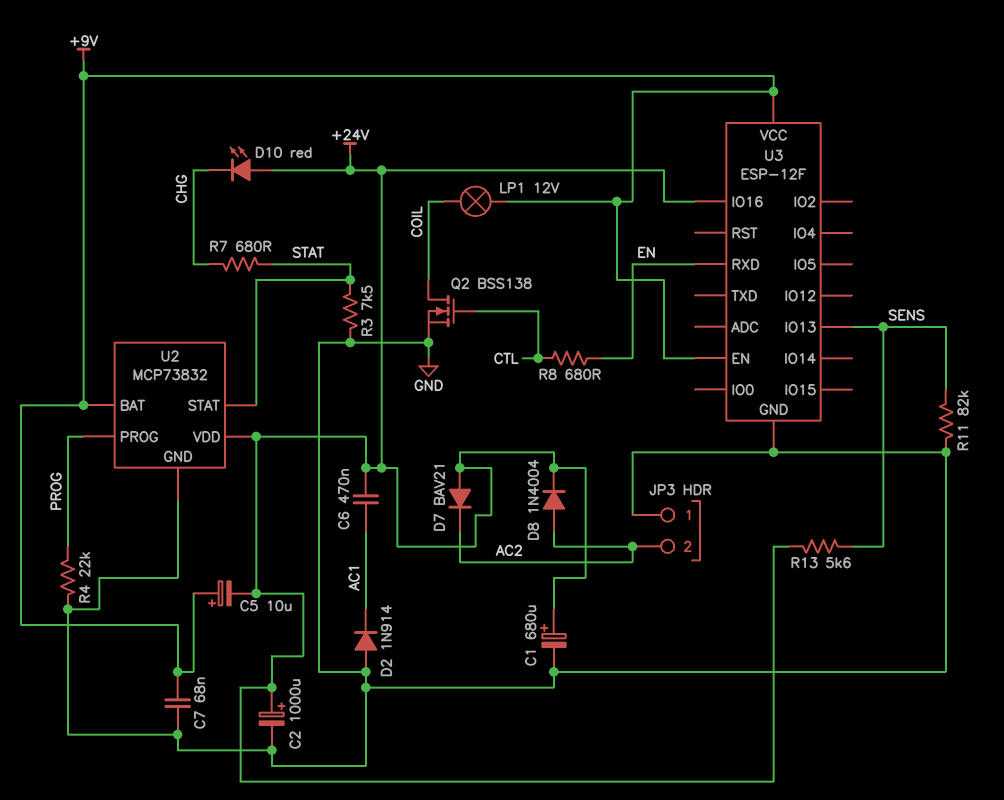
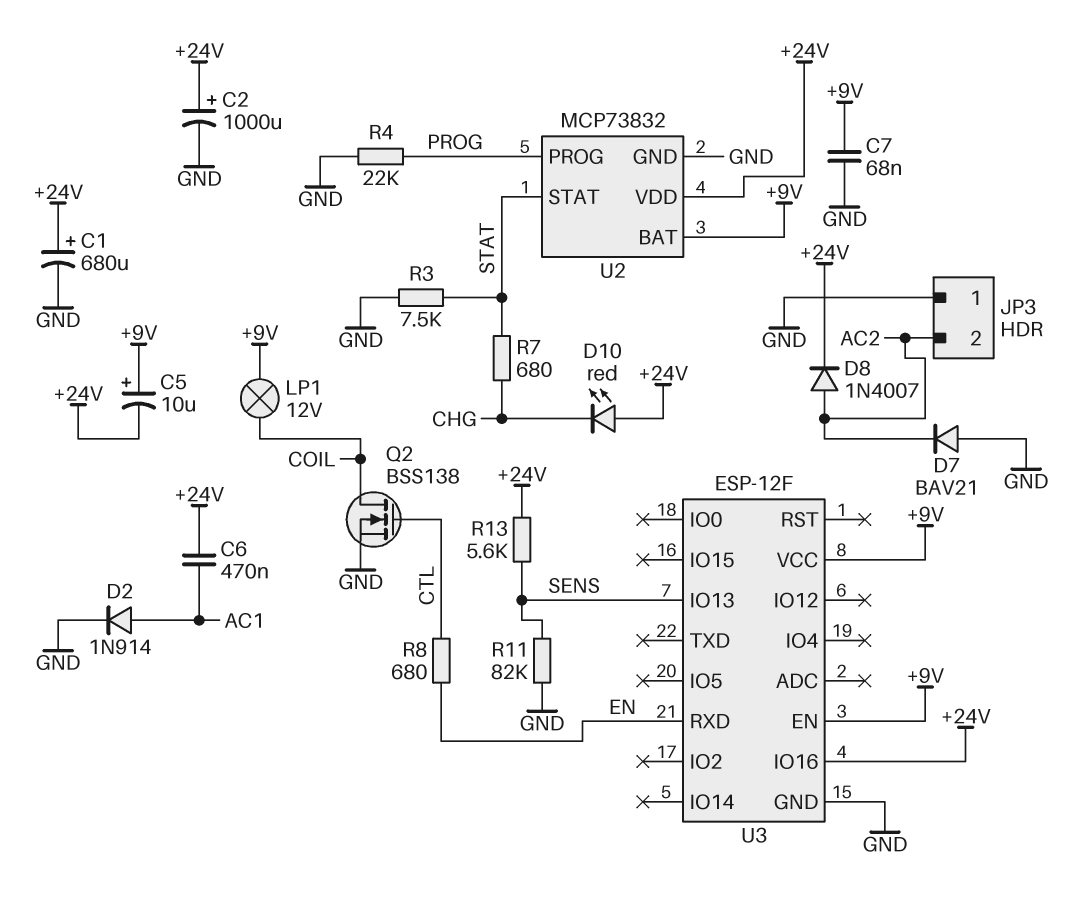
D2: diode 1N914 (A GND, K AC1) -> diode 1N914 (A AC1, K GND)
D7: diode BAV21 (A +24V, K AC2) -> diode BAV21 (A GND, K AC2)
D8: diode 1N4004 (A AC2, K +24V) -> diode 1N4007 (A AC2, K +24V)

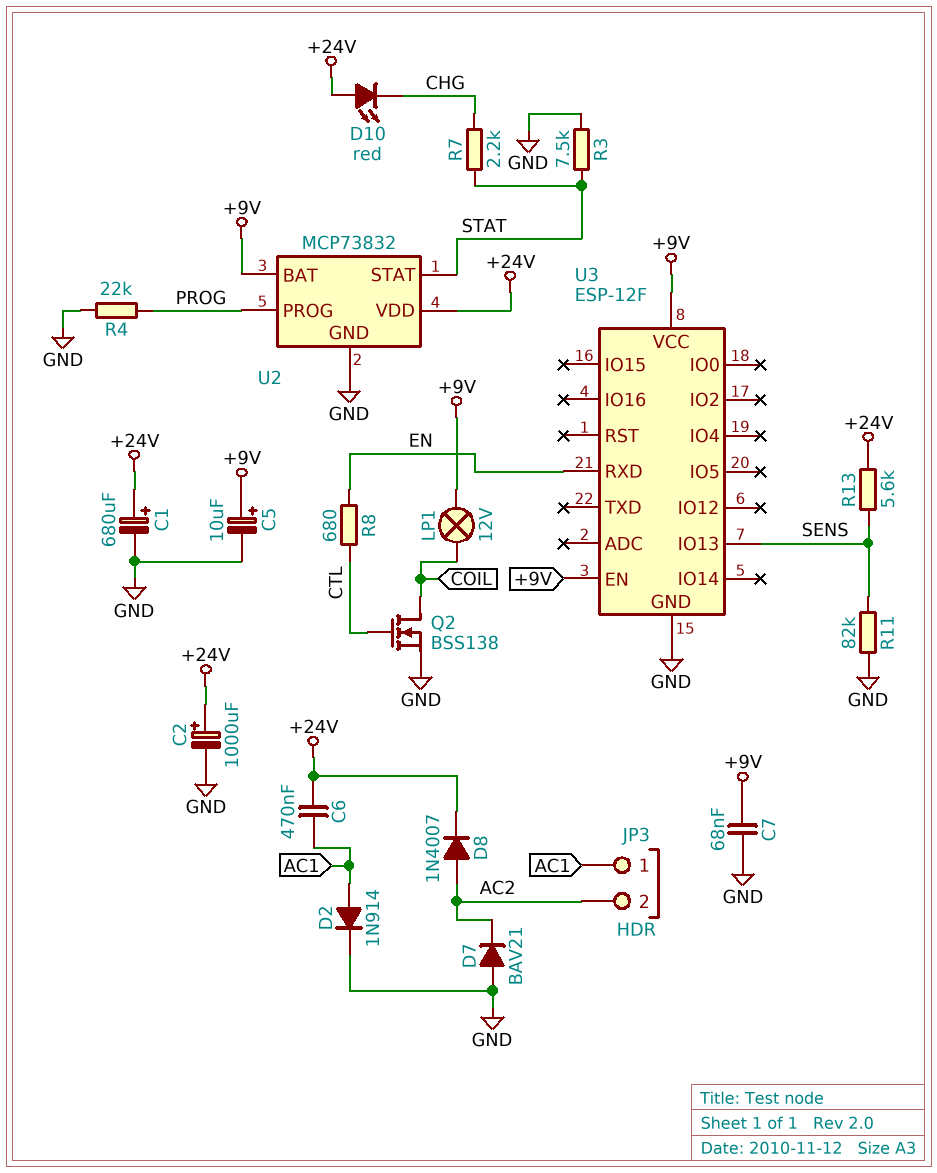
C5: 10uF (plus +9V, minus +24V) -> 10uF (plus +9V, minus GND)
JP3 pin 1: GND -> AC1
R7: 680 (CHG, STAT) -> 2.2k (CHG, STAT)
U3 pin IO16: +24V -> none

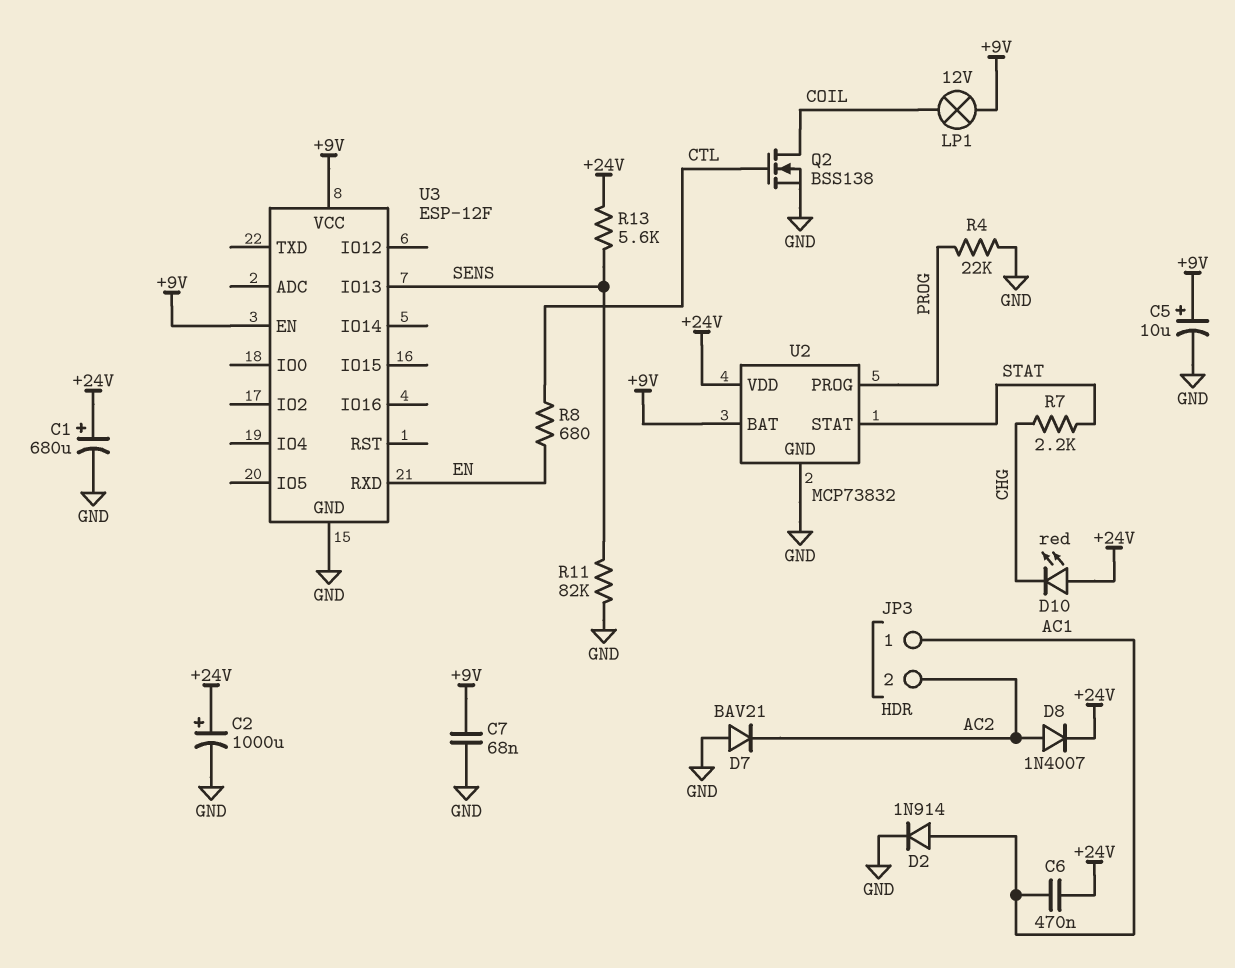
R3: 7.5k (GND, STAT) -> none

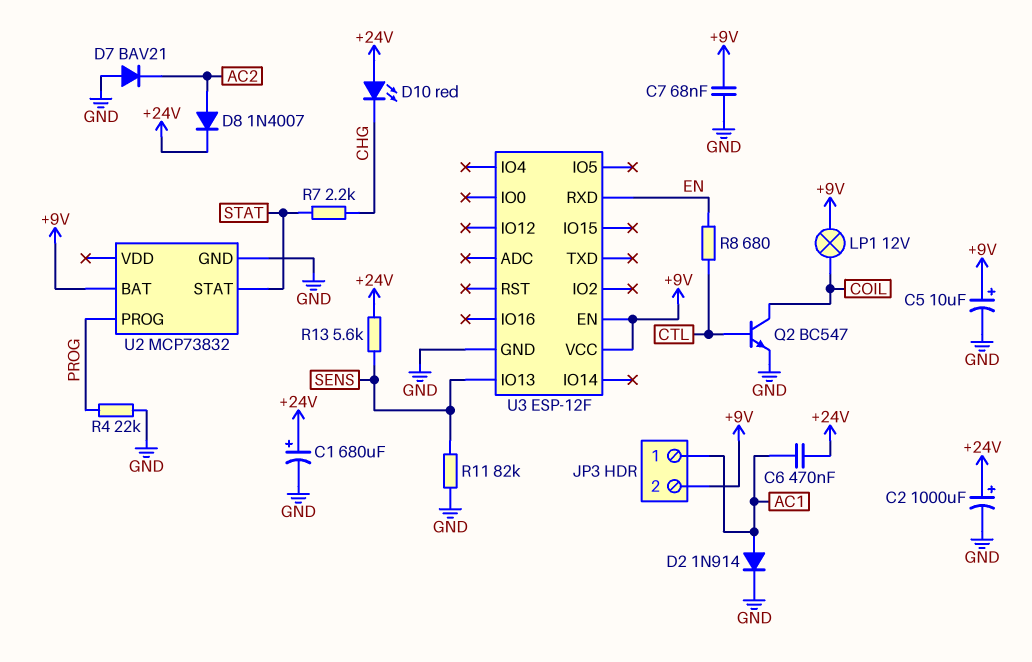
JP3 pin 2: AC2 -> +9V
Q2: NMOS BSS138 (G CTL, D COIL, S GND) -> NPN BC547 (B CTL, C COIL, E GND)
U2 pin VDD: +24V -> none

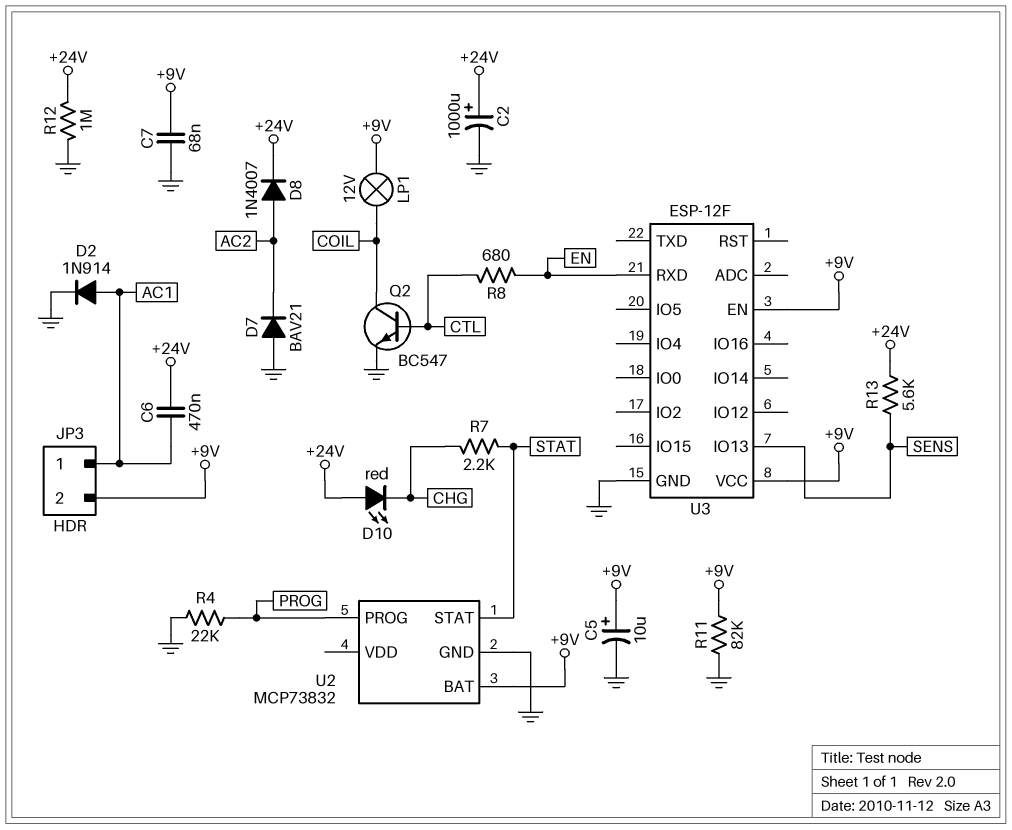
C1: 680uF (plus +24V, minus GND) -> none
R11: 82k (GND, SENS) -> 82k (+9V, GND)
R12: none -> 1M (+24V, GND)

